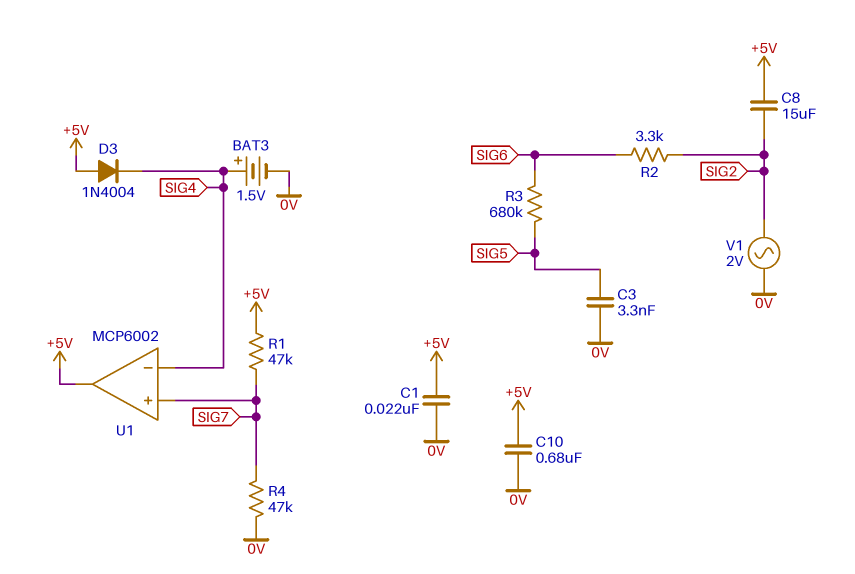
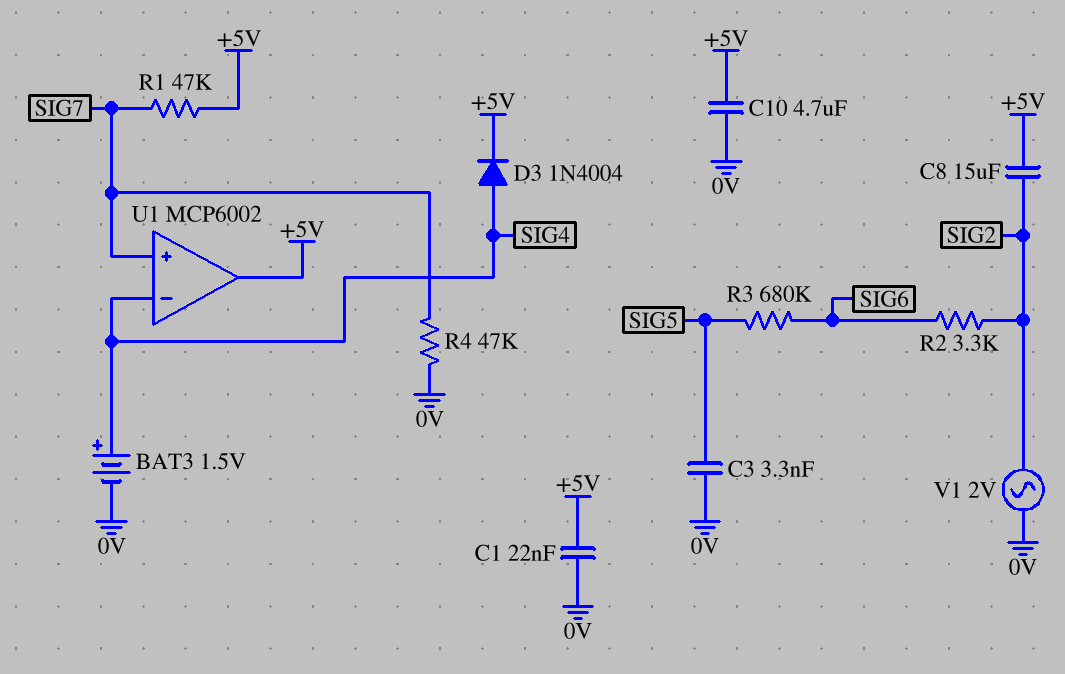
C10: 680nF (+5V, 0V) -> 4.7uF (+5V, 0V)
D3: diode 1N4004 (A +5V, K SIG4) -> diode 1N4004 (A SIG4, K +5V)

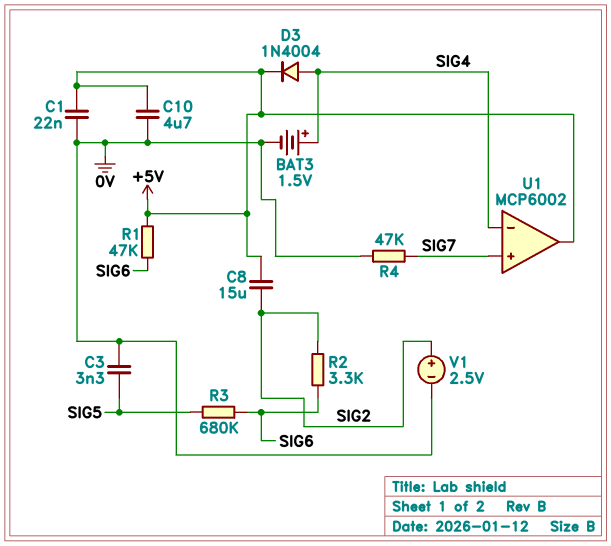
R1: 47k (+5V, SIG7) -> 47k (+5V, SIG6)
V1: AC 2V (0V, SIG2) -> 2.5V (plus SIG2, minus 0V)

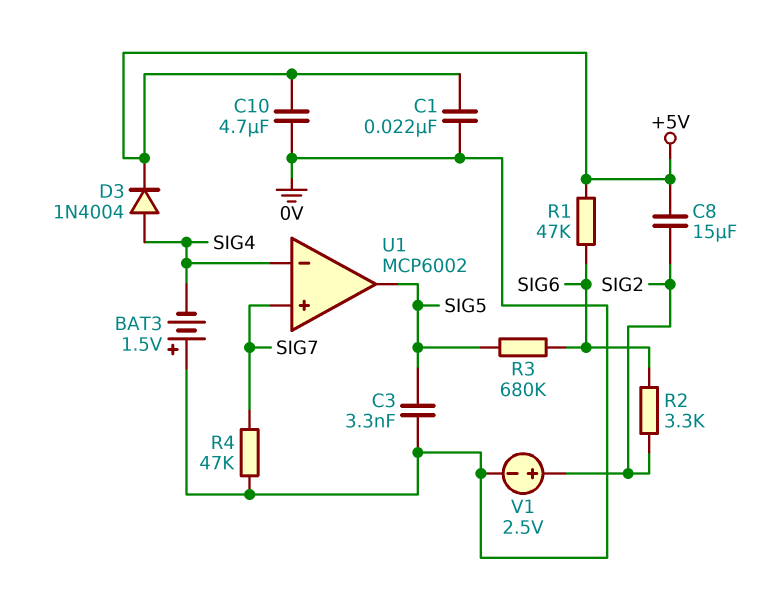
BAT3: 1.5V (plus SIG4, minus 0V) -> 1.5V (plus 0V, minus SIG4)
U1 pin out: +5V -> SIG5

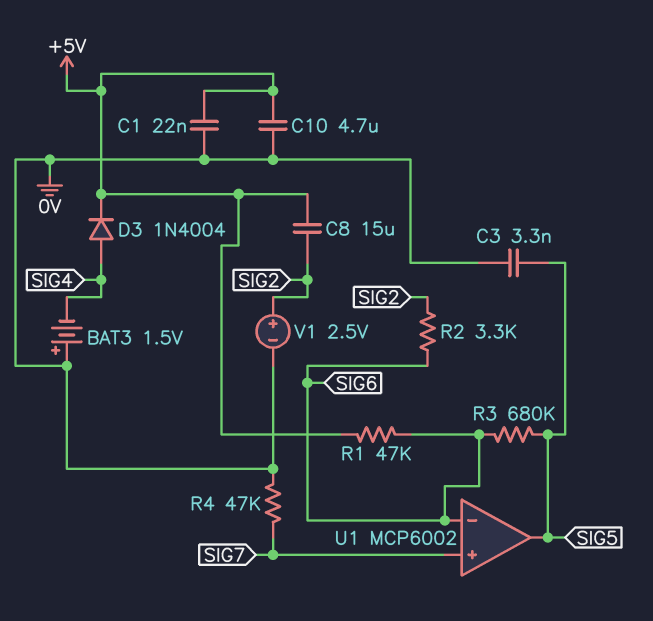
U1 pin in-: SIG4 -> SIG6

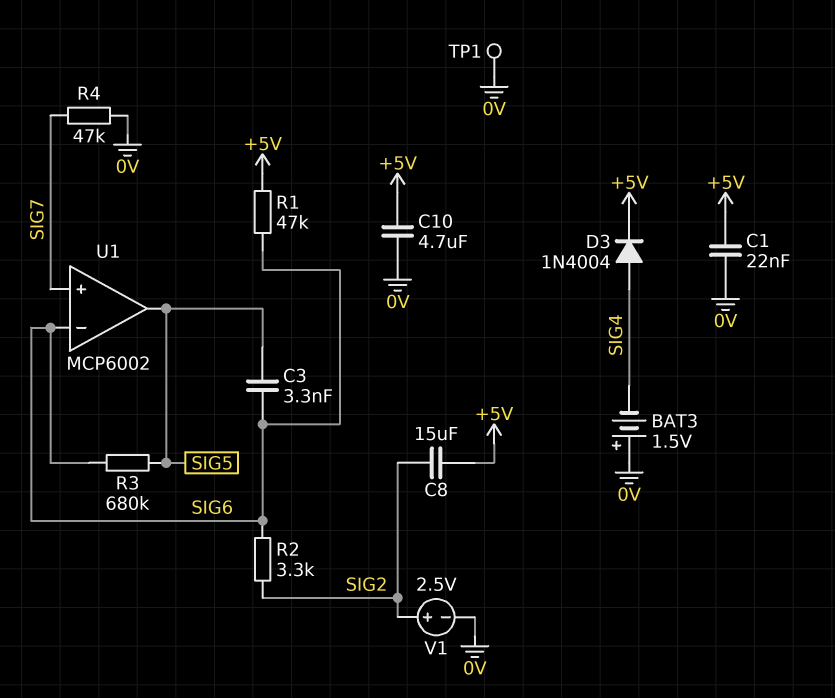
C3: 3.3nF (0V, SIG5) -> 3.3nF (SIG5, SIG6)
TP1: none -> test point (0V)

